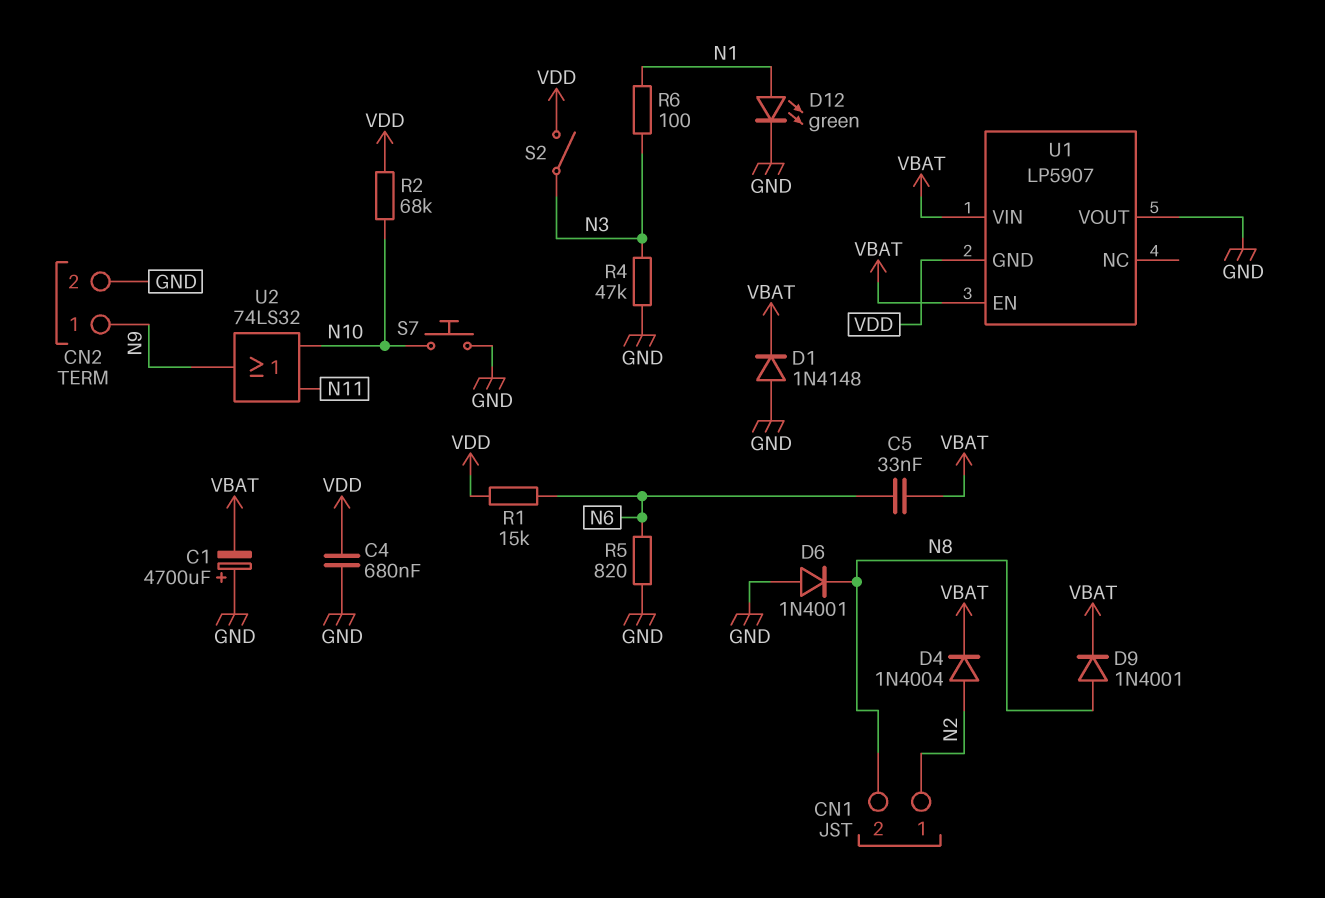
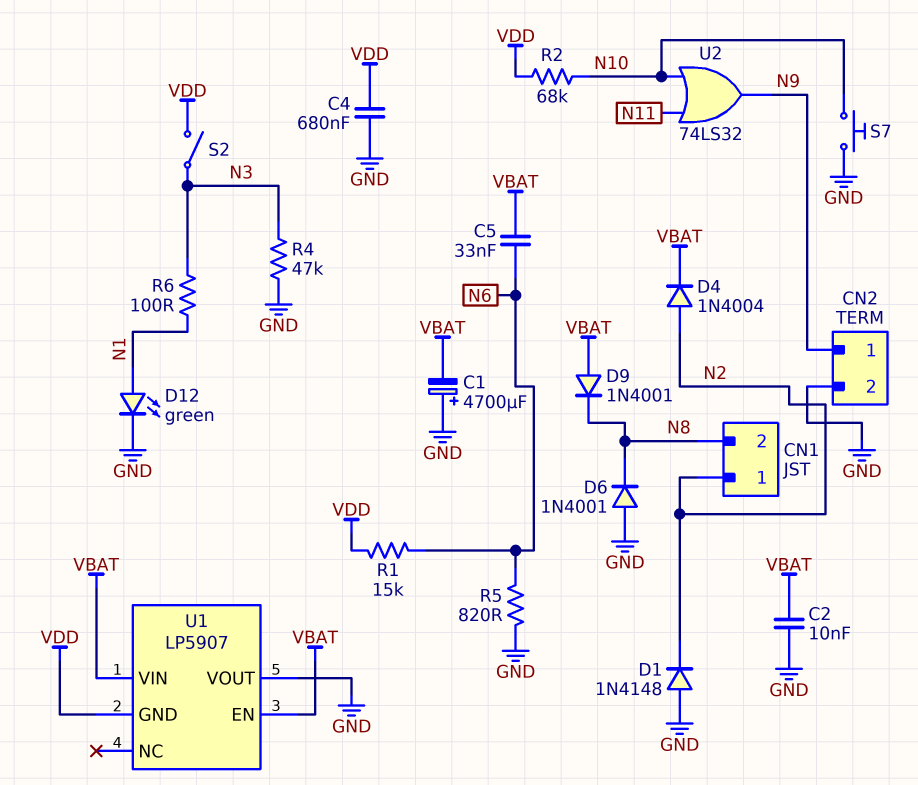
C2: none -> 10nF (GND, VBAT)
D1: diode 1N4148 (A GND, K VBAT) -> diode 1N4148 (A GND, K N2)
D9: diode 1N4001 (A N8, K VBAT) -> diode 1N4001 (A VBAT, K N8)

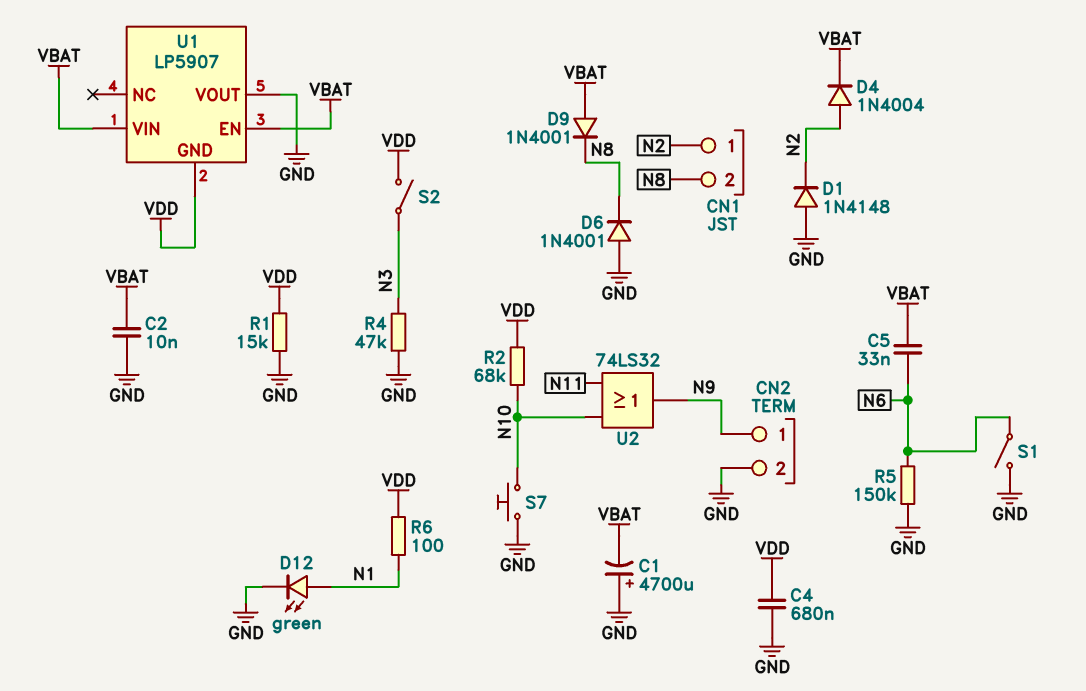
R1: 15k (N6, VDD) -> 15k (GND, VDD)
R5: 820 (GND, N6) -> 150k (GND, N6)
R6: 100 (N1, N3) -> 100 (N1, VDD)
S1: none -> switch (GND, N6)

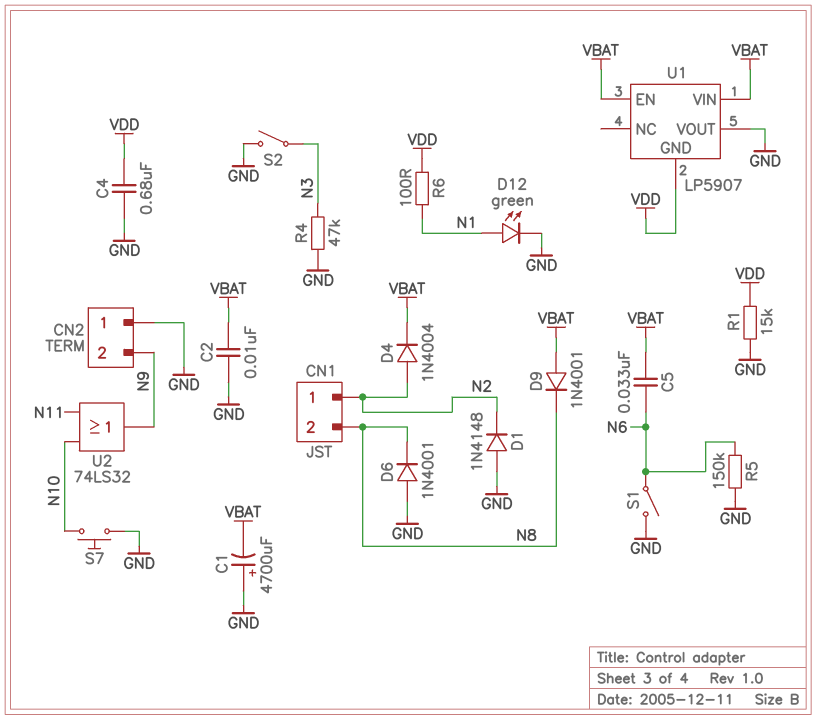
CN2 pin 1: N9 -> GND
CN2 pin 2: GND -> N9
R2: 68k (N10, VDD) -> none
S2: switch (N3, VDD) -> switch (GND, N3)

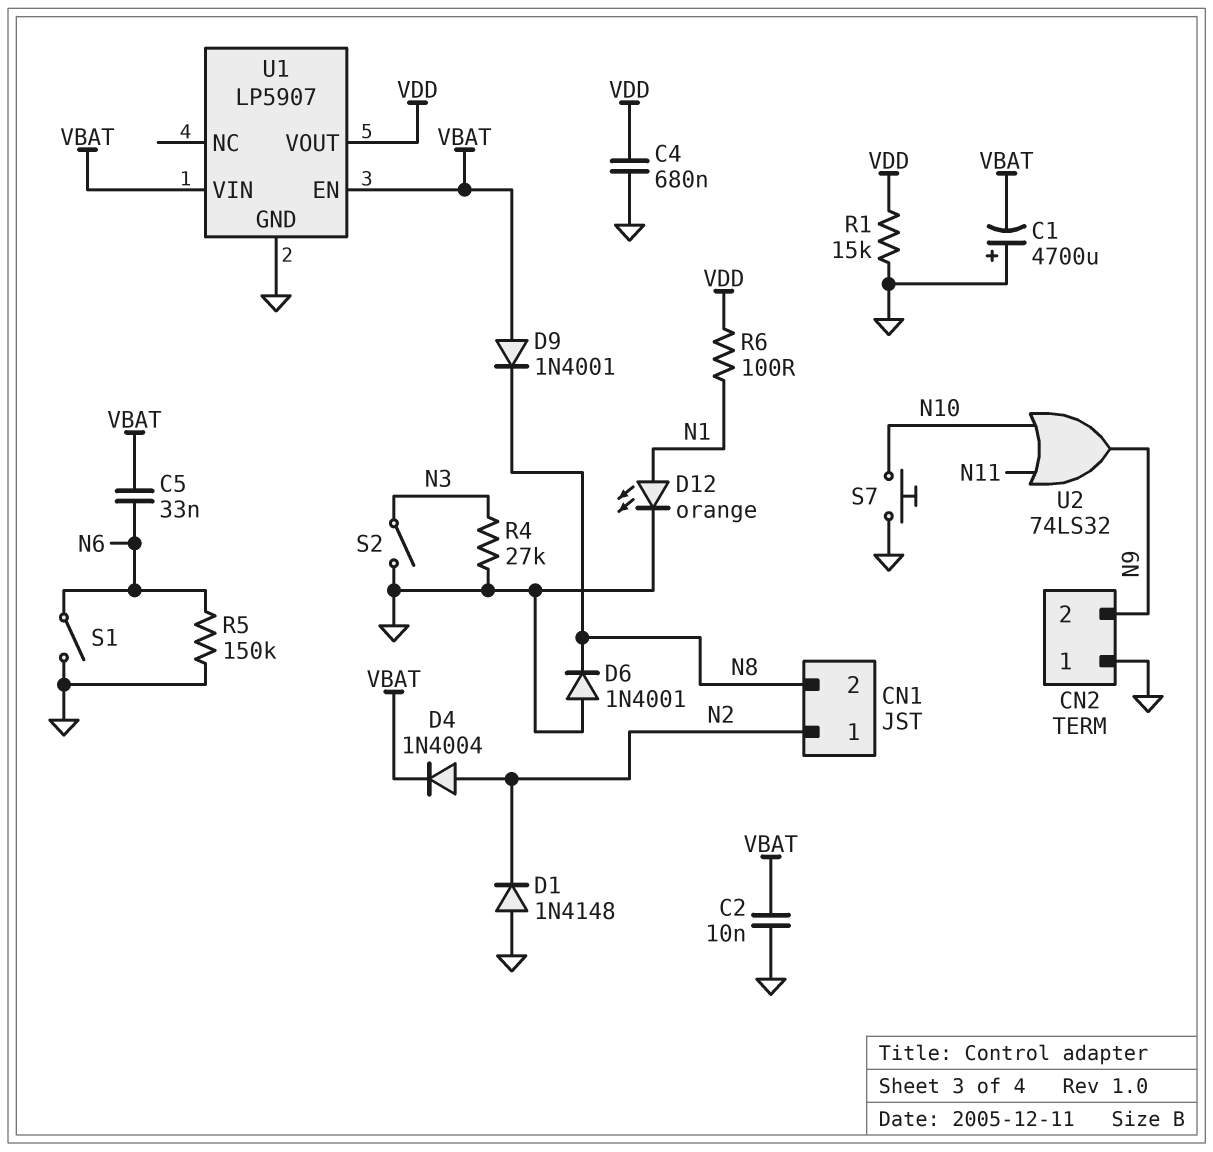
D12: LED green (A N1, K GND) -> LED orange (A N1, K GND)
R4: 47k (GND, N3) -> 27k (GND, N3)
U1 pin GND: VDD -> GND
U1 pin VOUT: GND -> VDD

